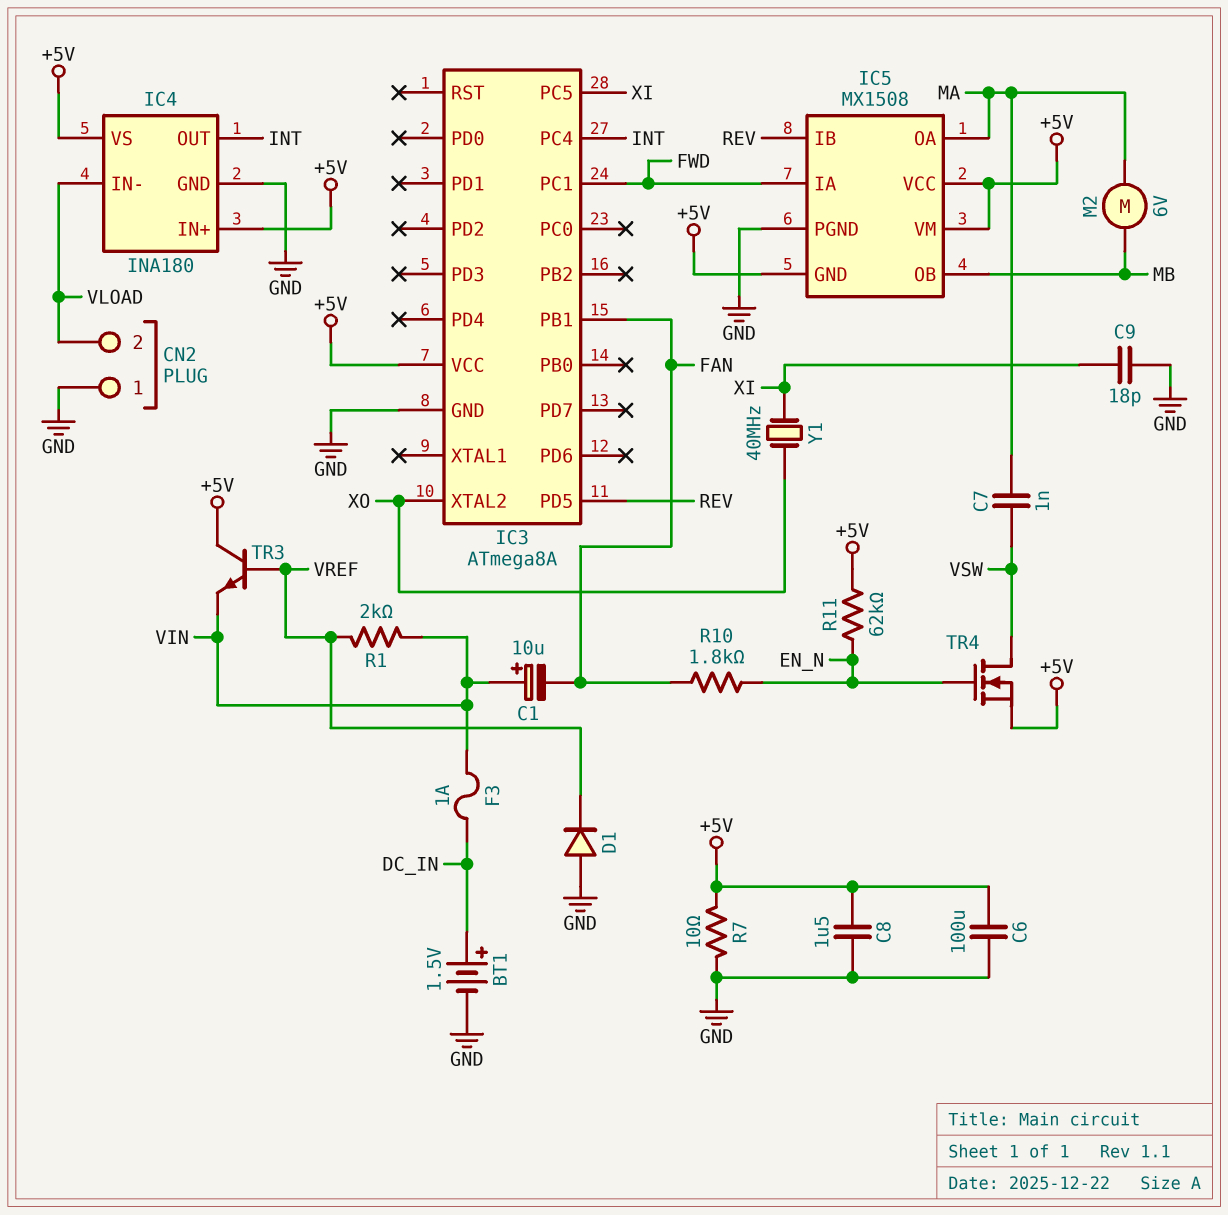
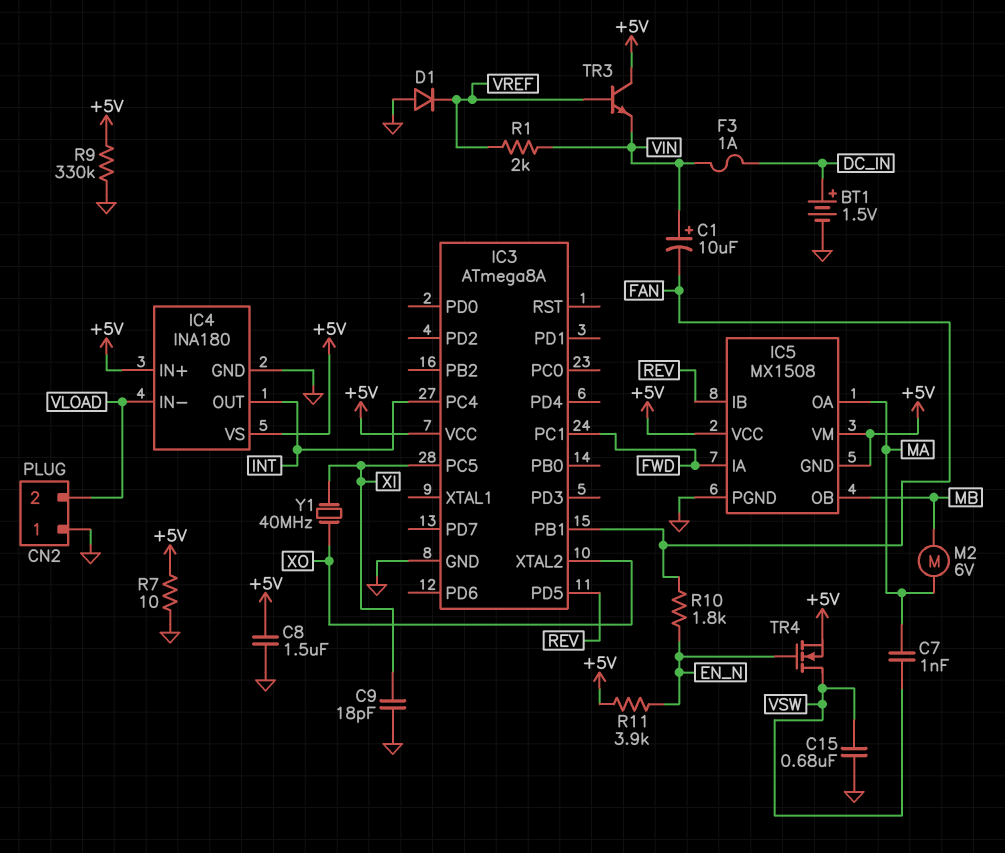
C6: 100uF (+5V, GND) -> none
C15: none -> 680nF (GND, VSW)
R9: none -> 330k (+5V, GND)
R11: 62k (+5V, EN_N) -> 3.9k (+5V, EN_N)

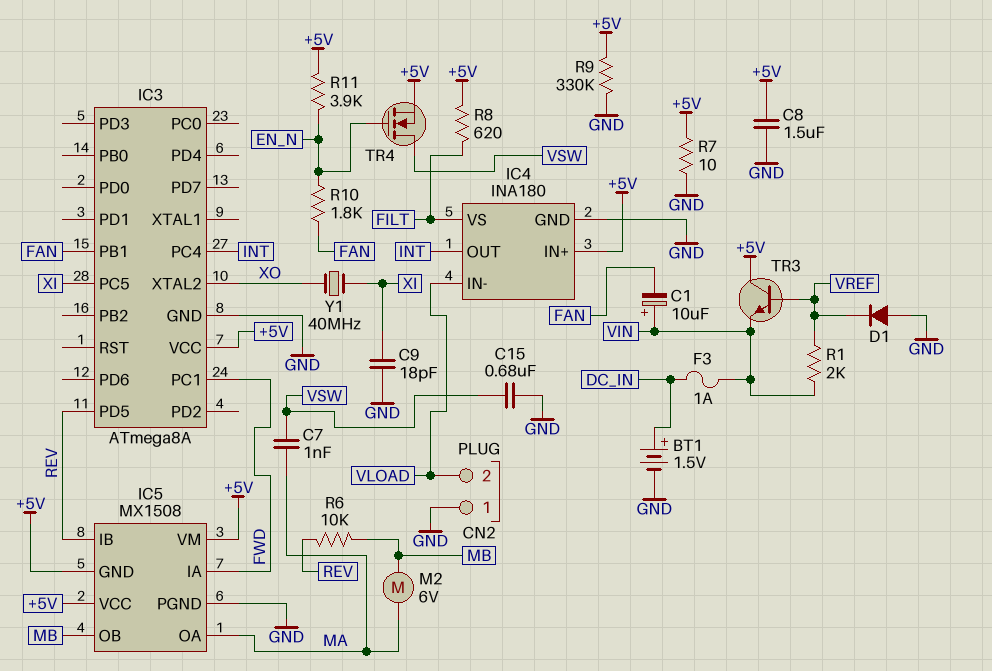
IC4 pin VS: +5V -> FILT
R6: none -> 10k (MB, REV)
R8: none -> 620 (+5V, FILT)

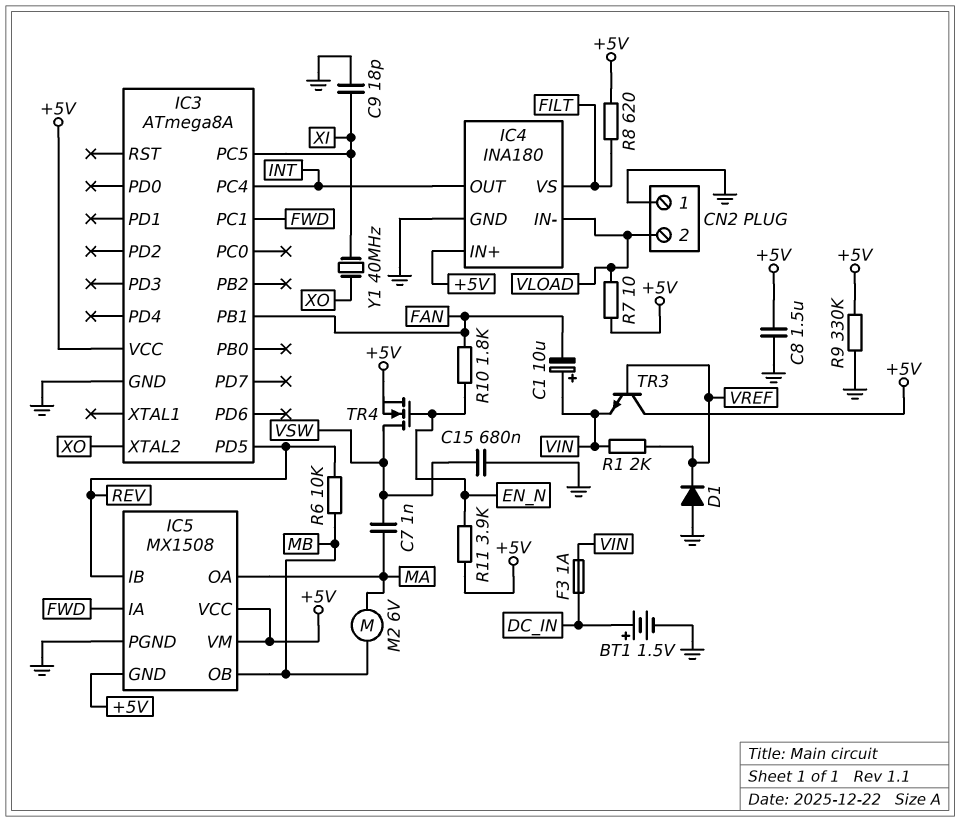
R7: 10 (+5V, GND) -> 10 (+5V, VLOAD)

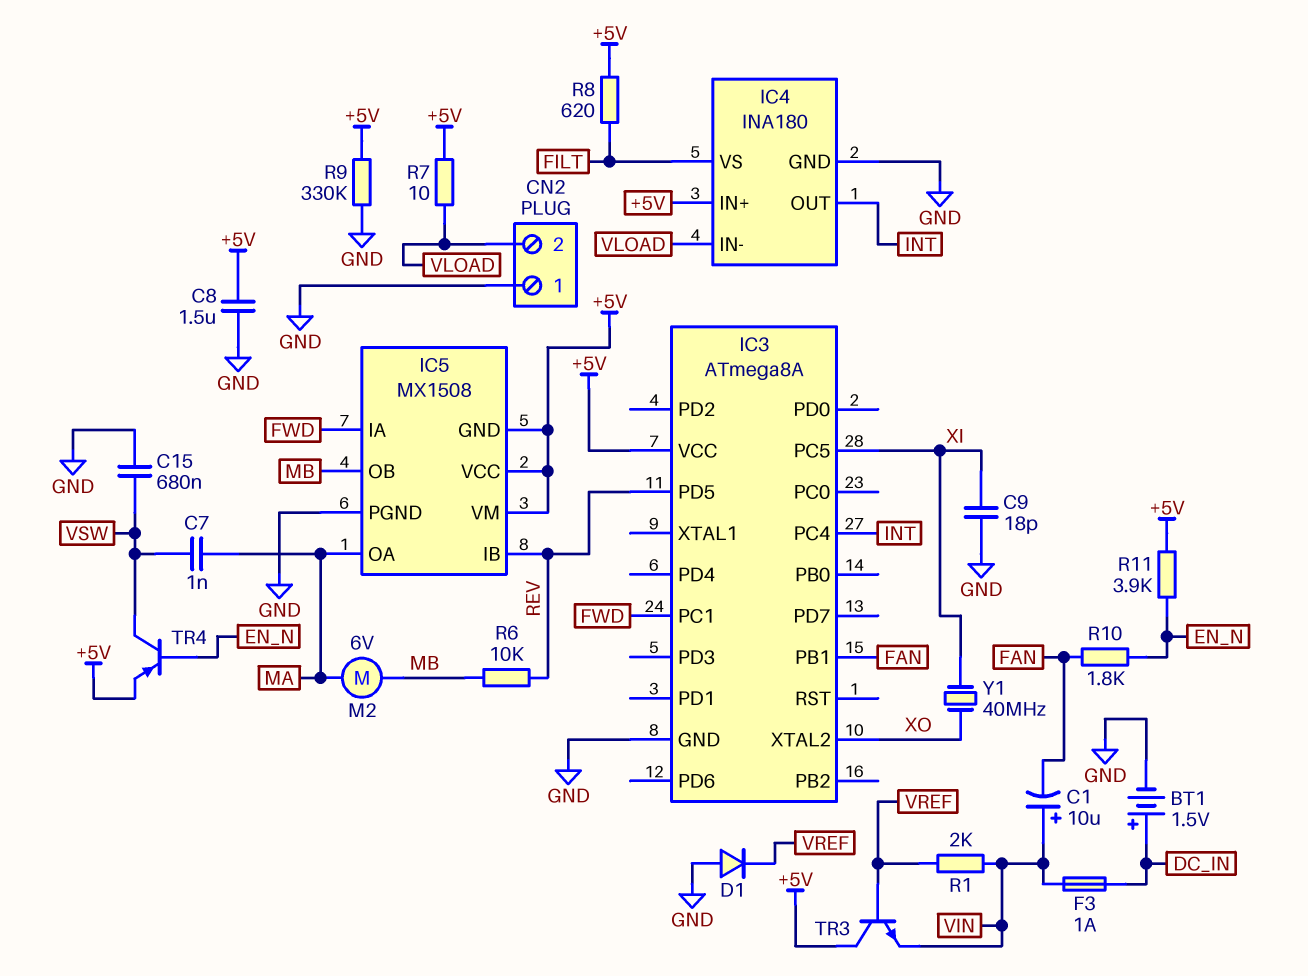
TR4: NMOS (G EN_N, D VSW, S +5V) -> PNP (B EN_N, C VSW, E +5V)

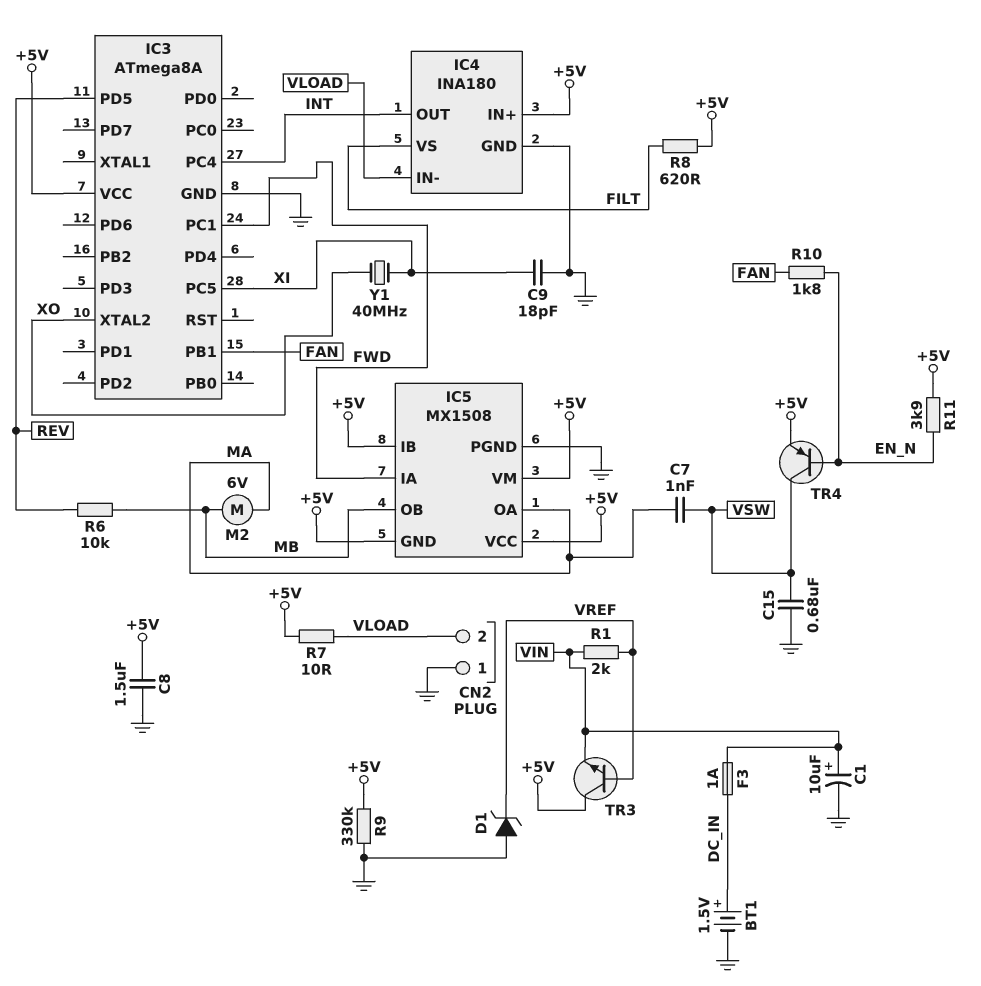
C1: 10uF (plus VIN, minus FAN) -> 10uF (plus VIN, minus GND)
D1: diode (A GND, K VREF) -> zener (A GND, K VREF)
IC5 pin IB: REV -> +5V

